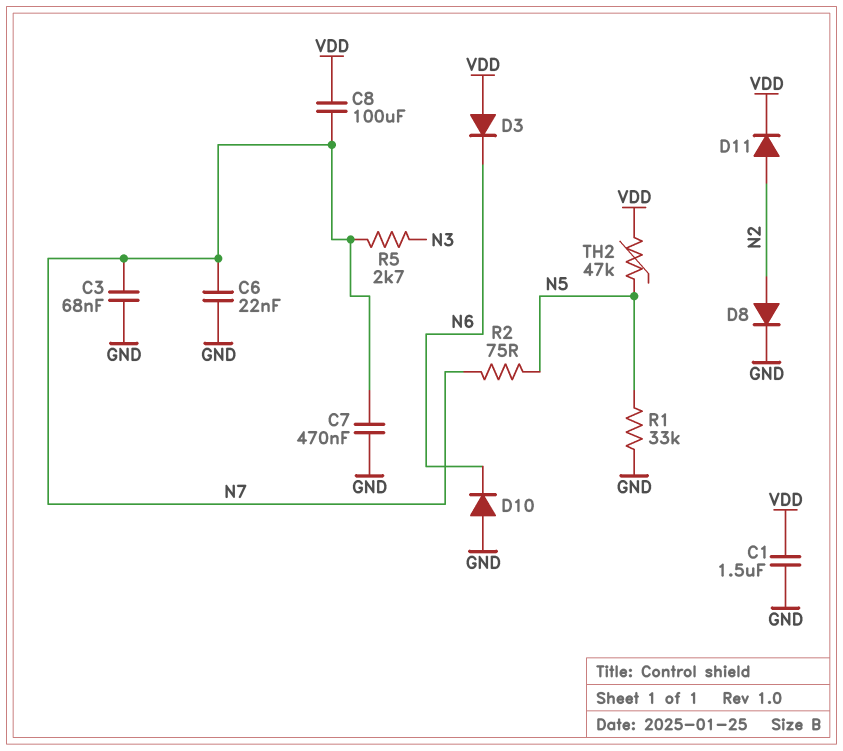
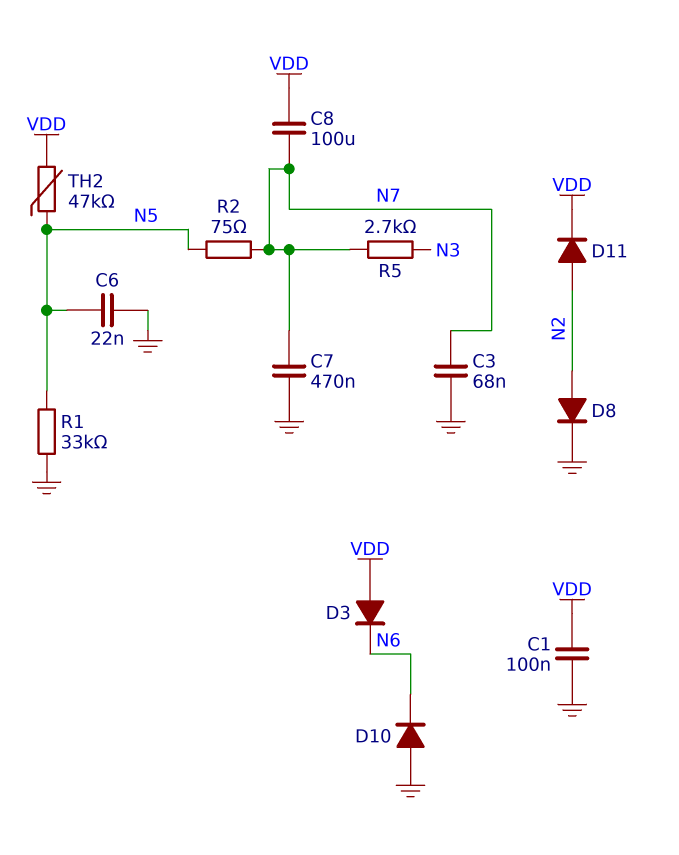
C1: 1.5uF (GND, VDD) -> 100nF (GND, VDD)
C6: 22nF (GND, N7) -> 22nF (GND, N5)

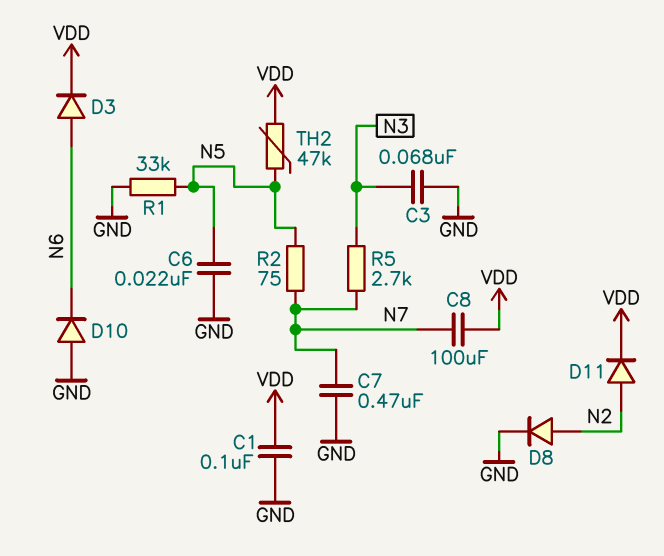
C3: 68nF (GND, N7) -> 68nF (GND, N3)
D3: diode (A VDD, K N6) -> diode (A N6, K VDD)

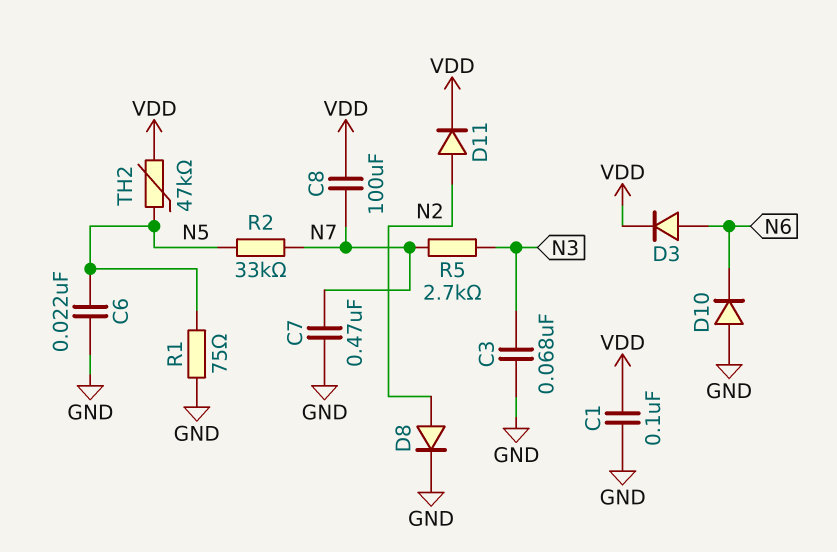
R1: 33k (GND, N5) -> 75 (GND, N5)
R2: 75 (N5, N7) -> 33k (N5, N7)

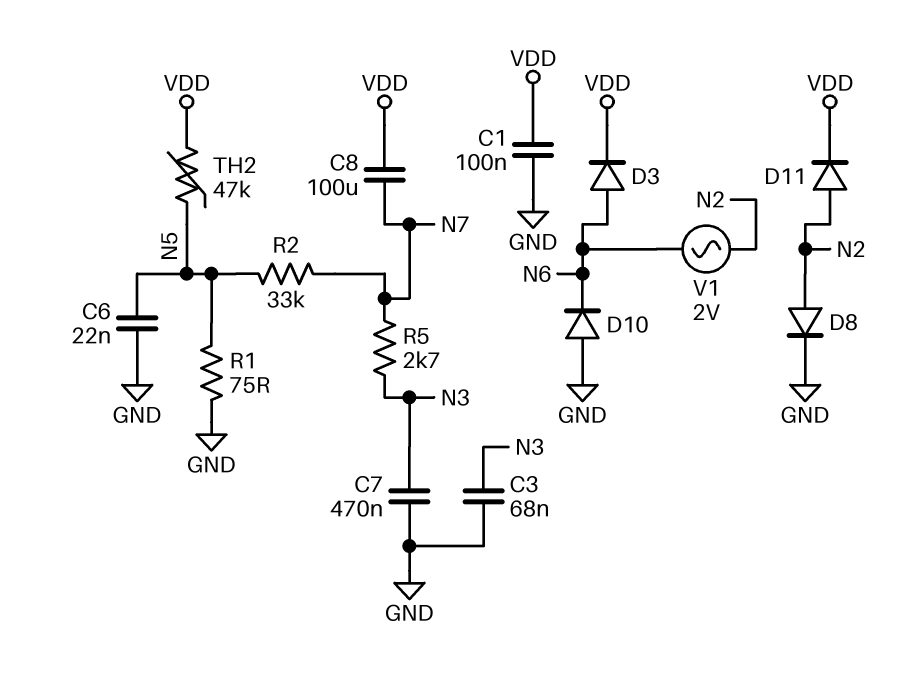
C7: 470nF (GND, N7) -> 470nF (GND, N3)
V1: none -> AC 2V (N2, N6)

